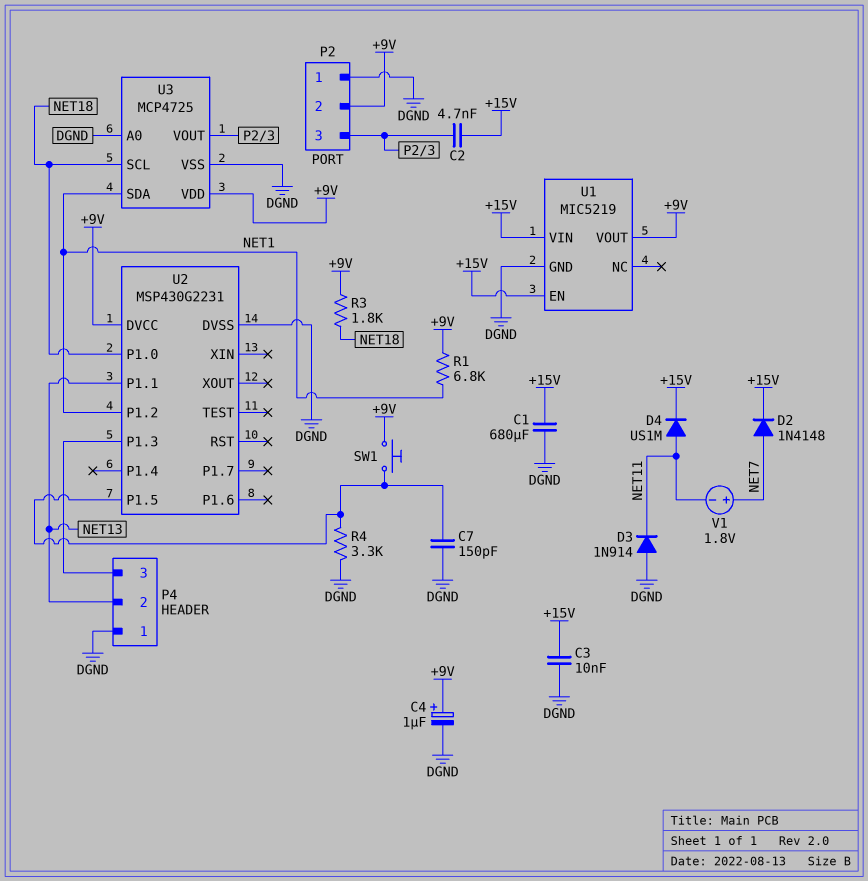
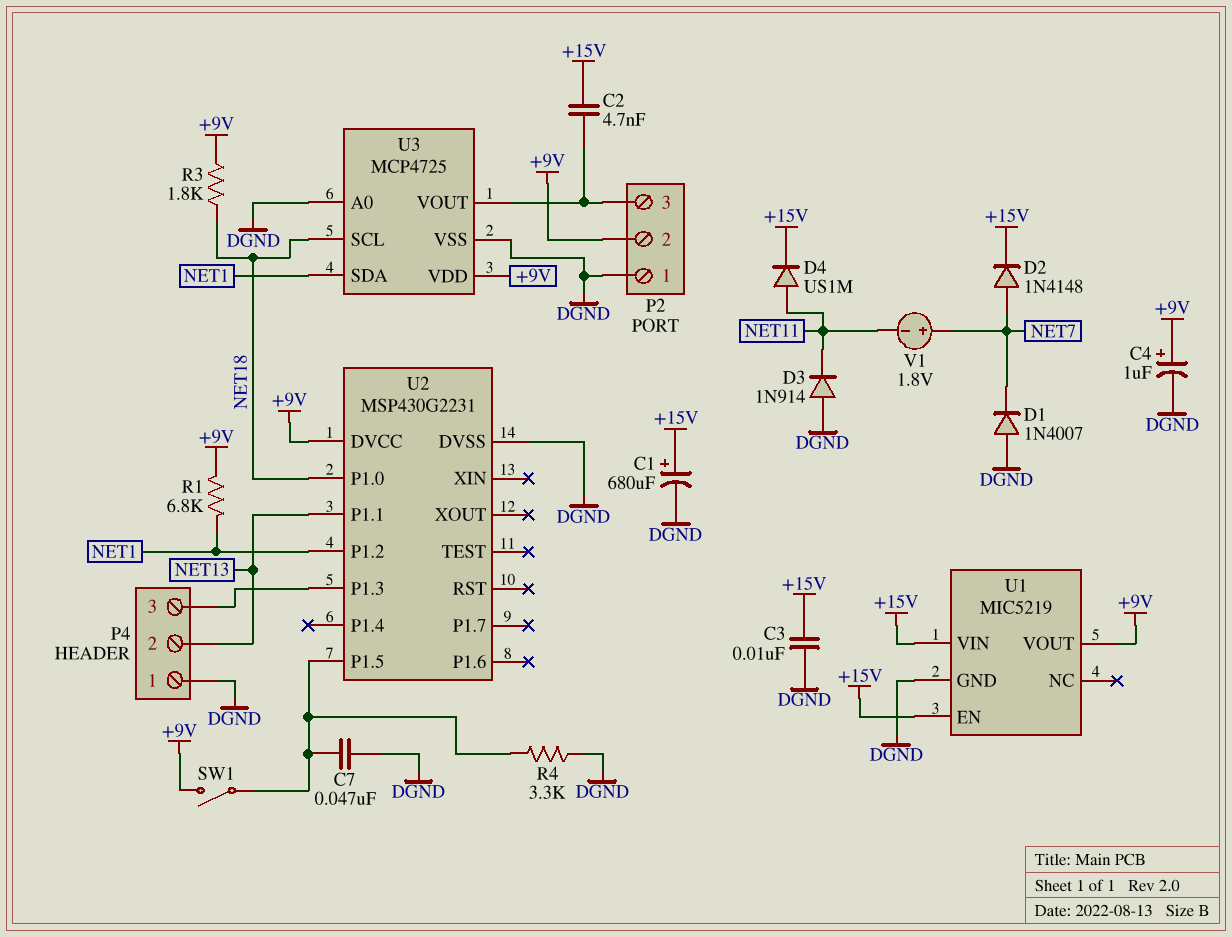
C1: 680uF (+15V, DGND) -> 680uF (plus +15V, minus DGND)
C7: 150pF (DGND, U2/P1.5) -> 47nF (DGND, U2/P1.5)
D1: none -> diode 1N4007 (A DGND, K NET7)
SW1: button (+9V, U2/P1.5) -> switch (+9V, U2/P1.5)

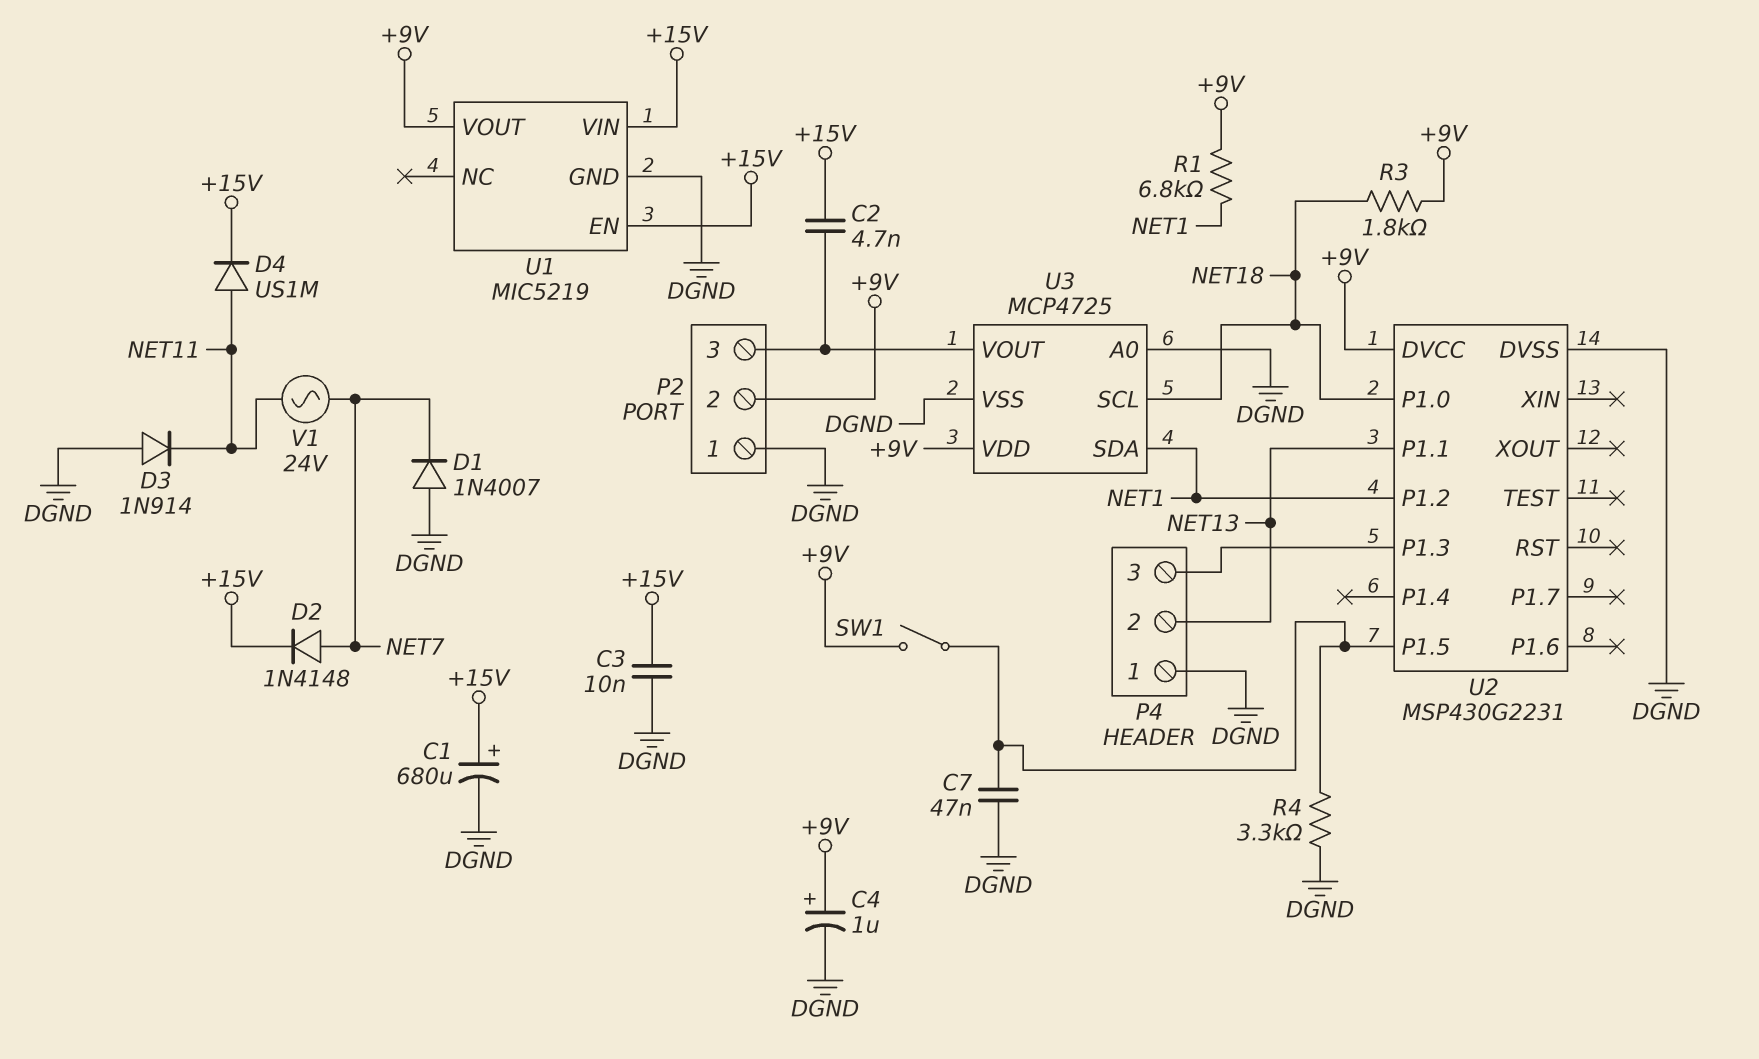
V1: 1.8V (plus NET7, minus NET11) -> AC 24V (NET7, NET11)

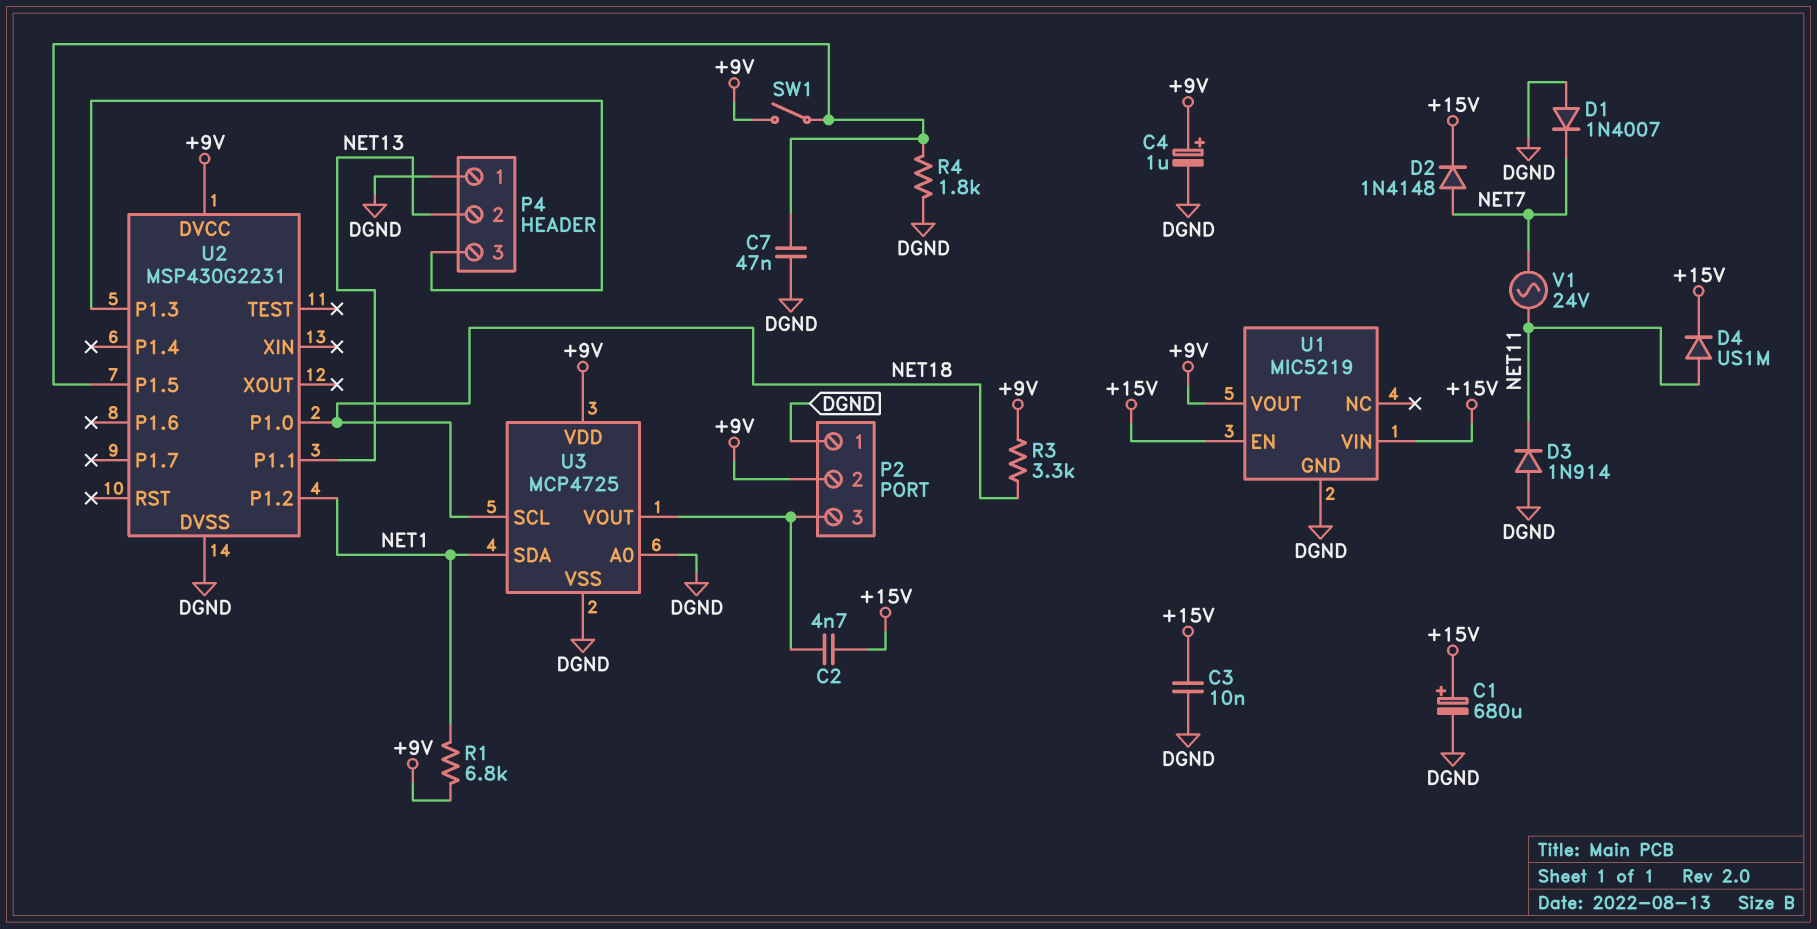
R3: 1.8k (+9V, NET18) -> 3.3k (+9V, NET18)
R4: 3.3k (DGND, U2/P1.5) -> 1.8k (DGND, U2/P1.5)

